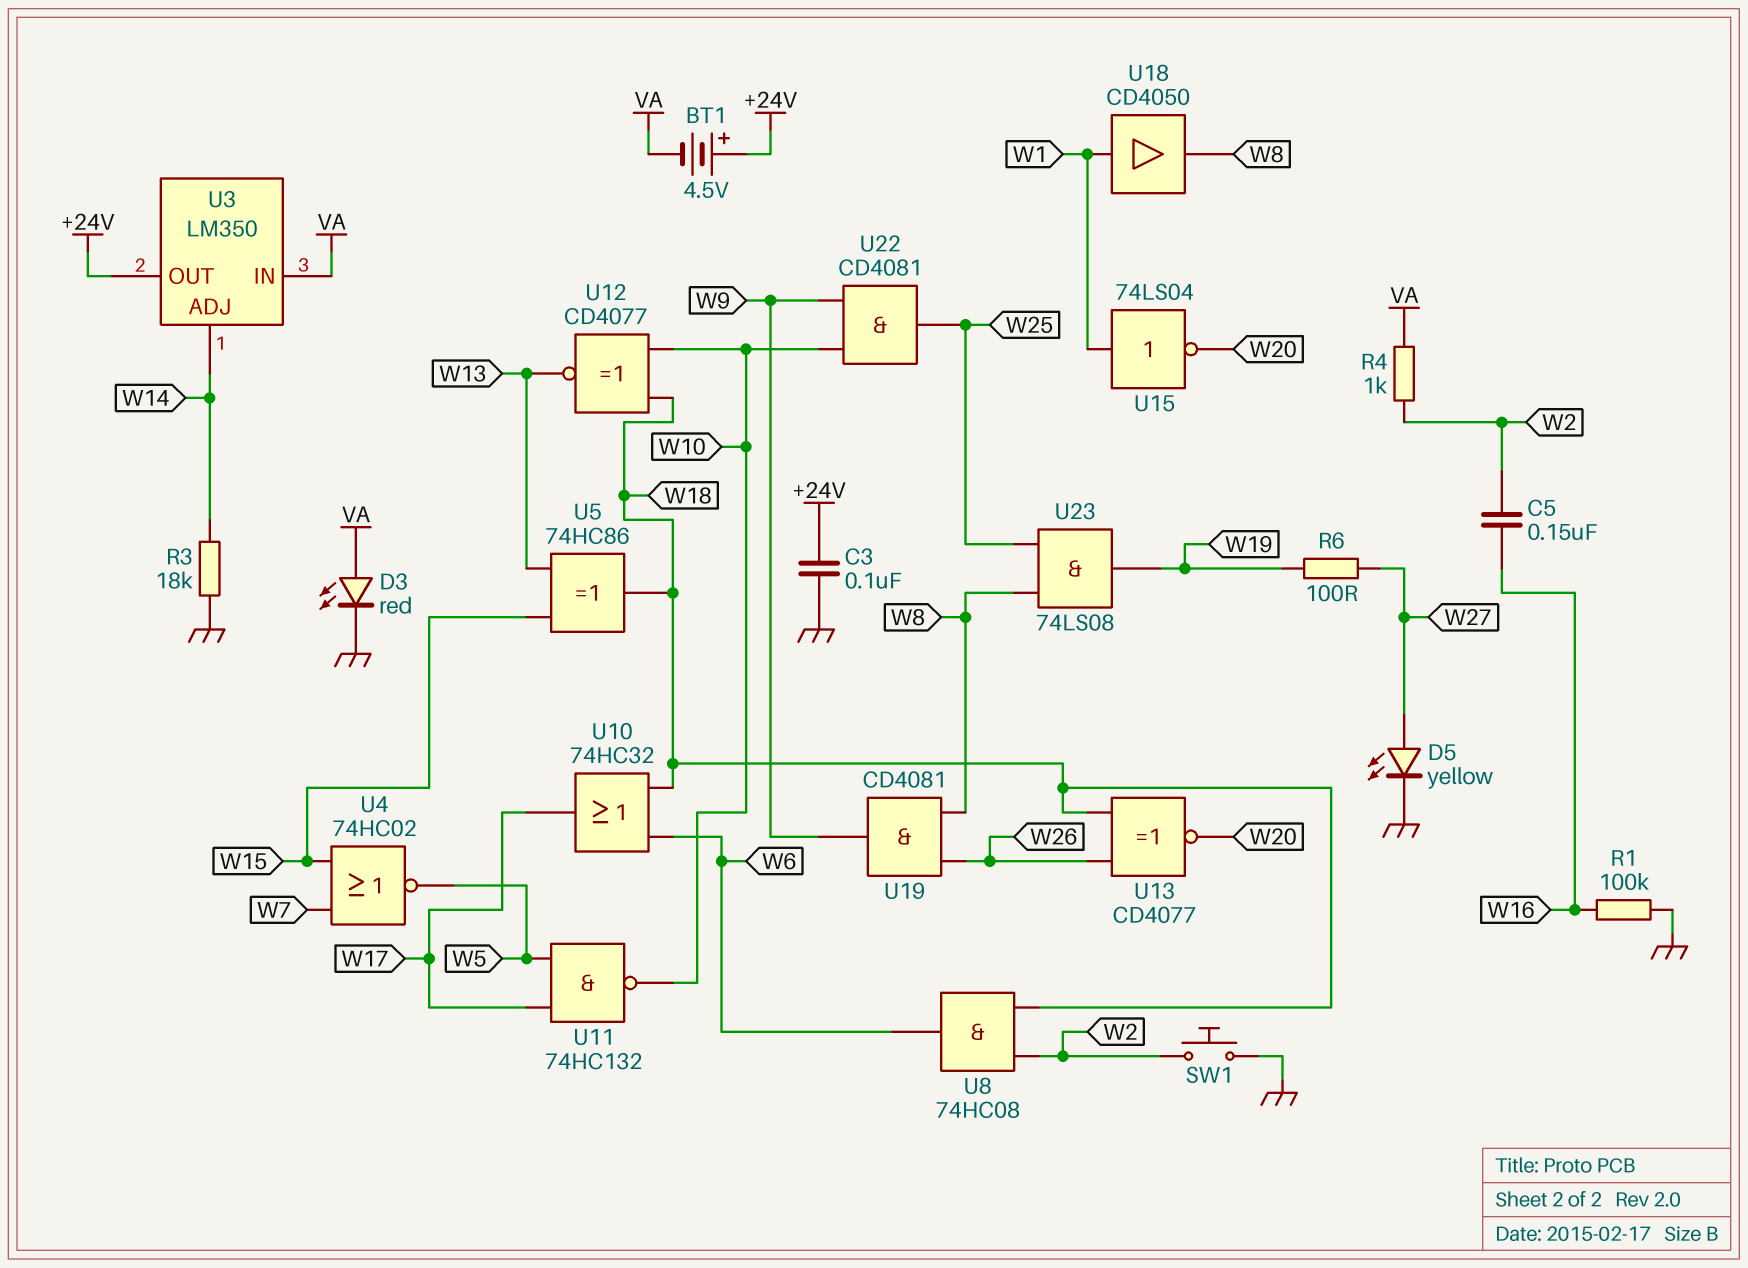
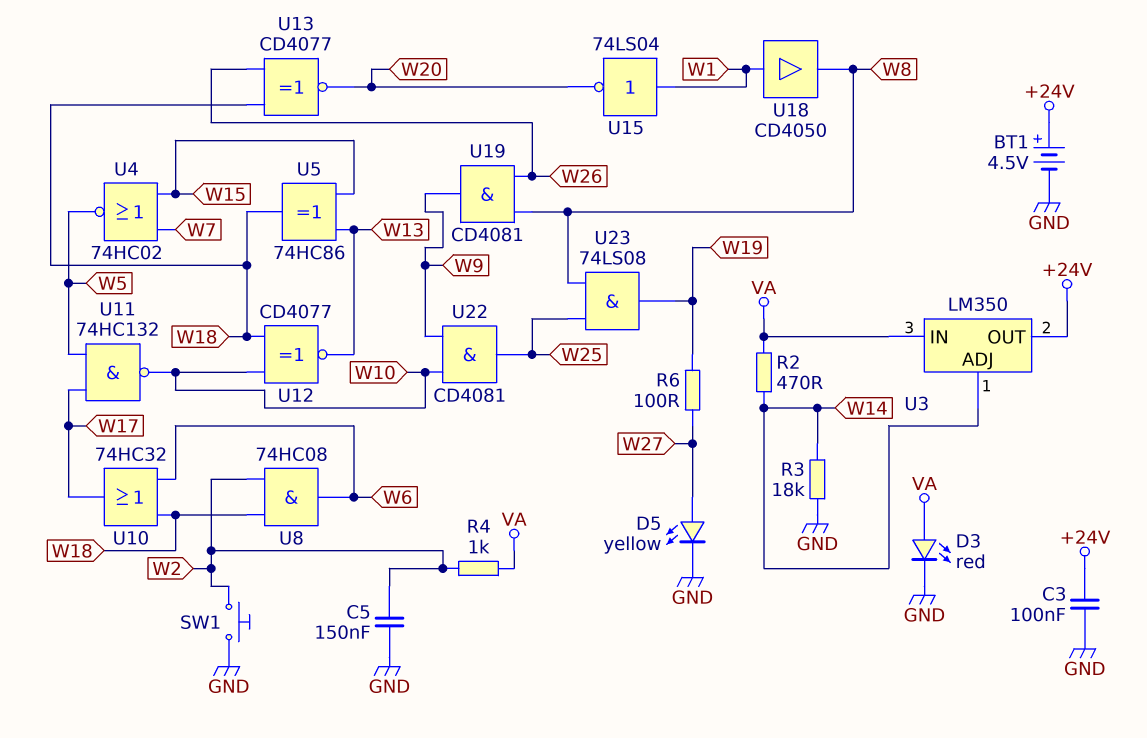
BT1: 4.5V (plus +24V, minus VA) -> 4.5V (plus +24V, minus GND)
C5: 150nF (W2, W16) -> 150nF (GND, W2)
R1: 100k (GND, W16) -> none
R2: none -> 470 (VA, W14)

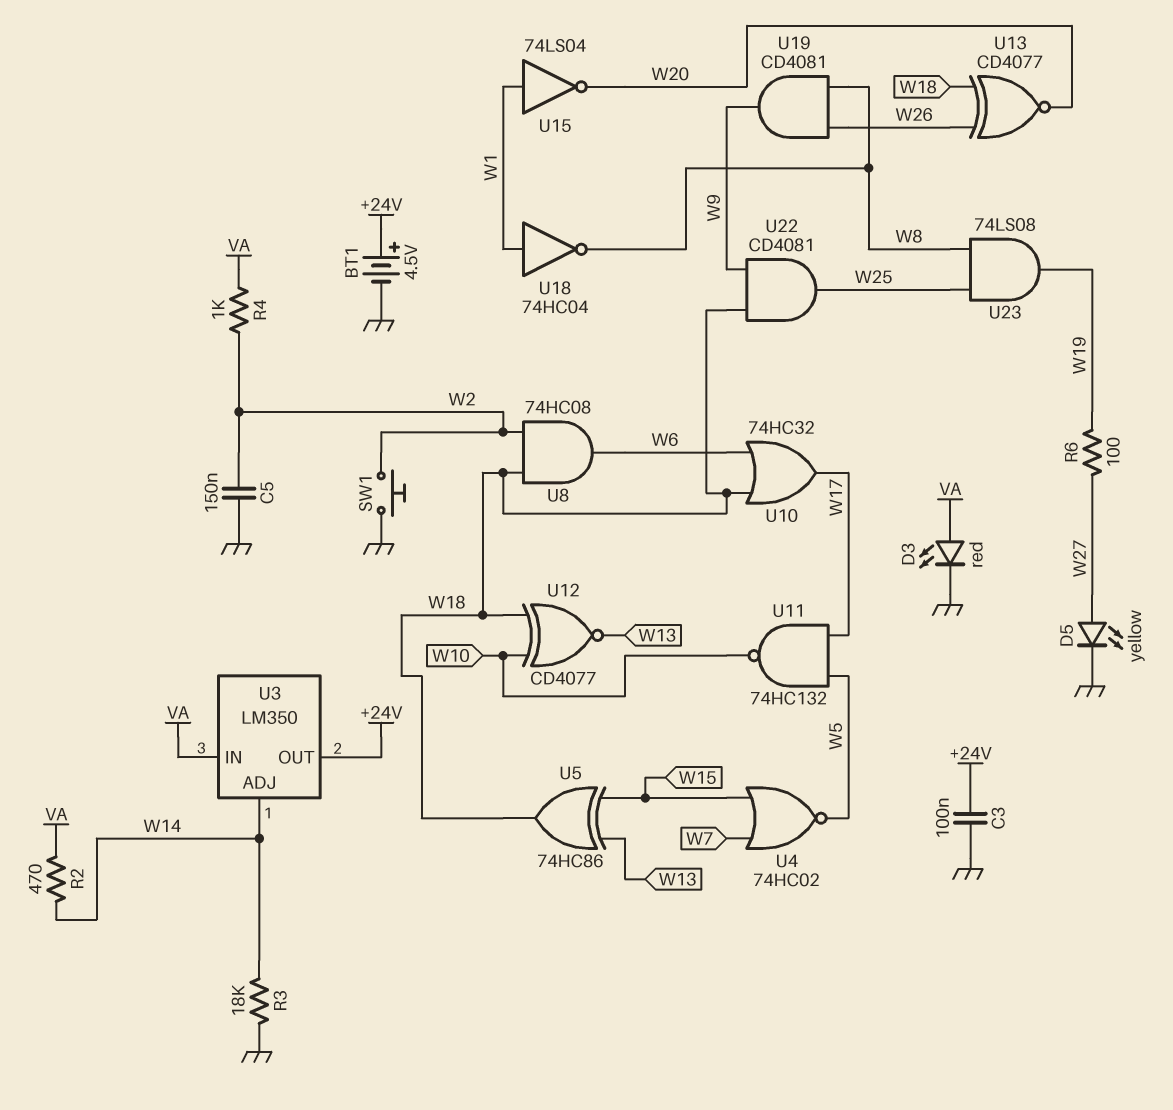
U18: buffer CD4050 (in W1, out W8) -> NOT 74HC04 (in W1, out W8)
U22: AND CD4081 (in W9, in W10, out W25) -> AND CD4081 (in W9, in W18, out W25)

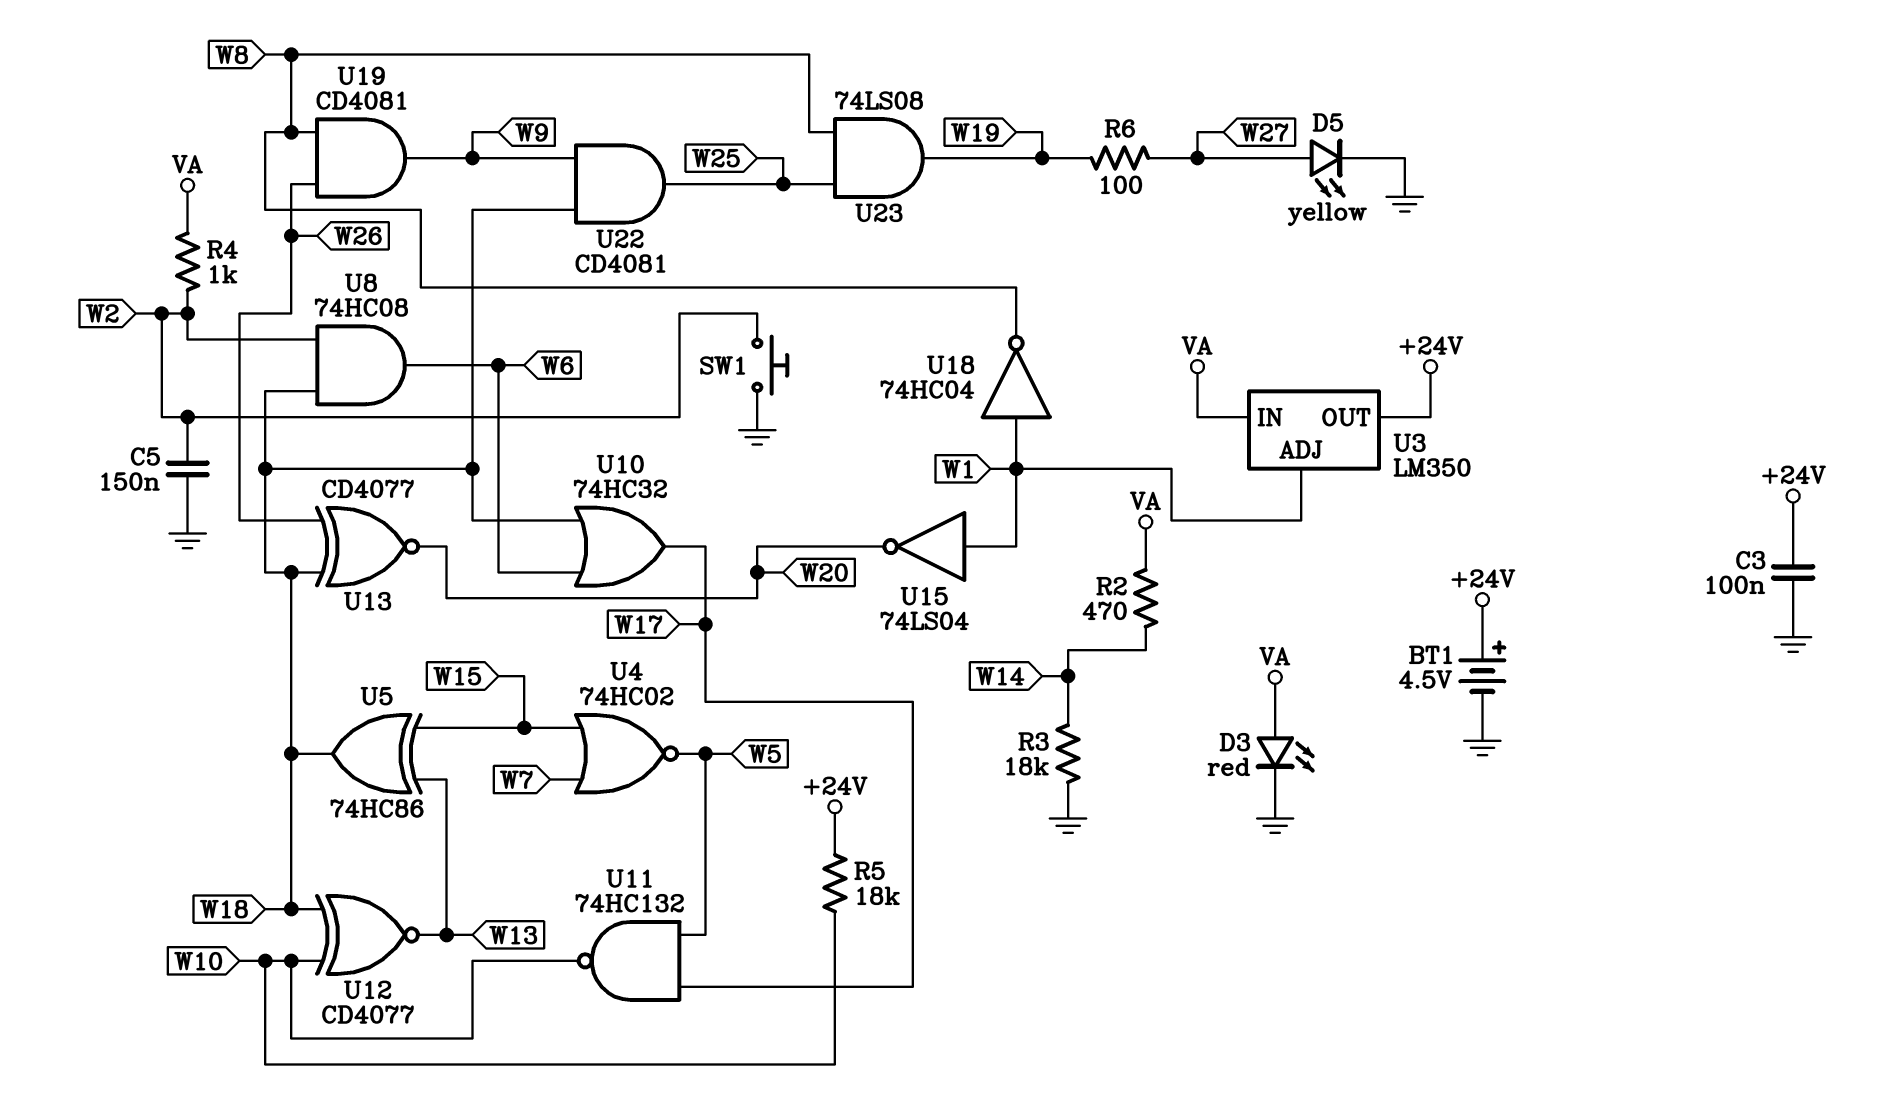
R5: none -> 18k (+24V, W10)
U3 pin ADJ: W14 -> W1

